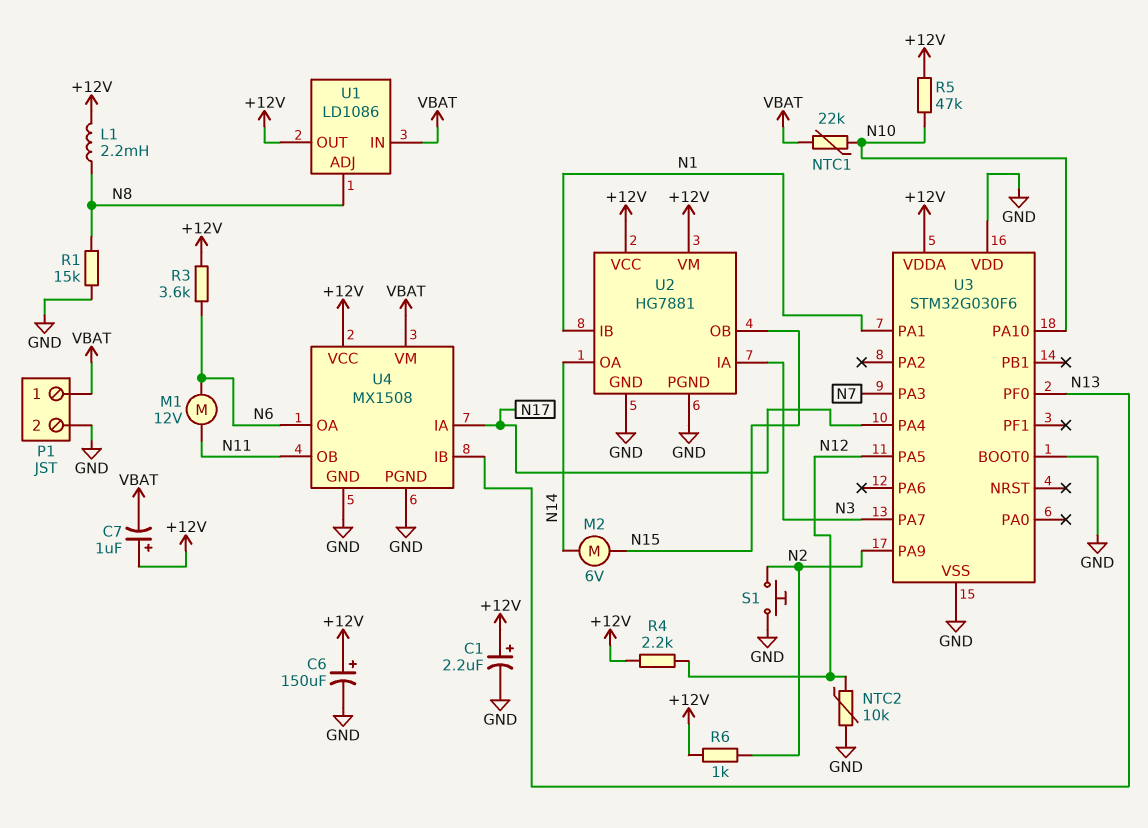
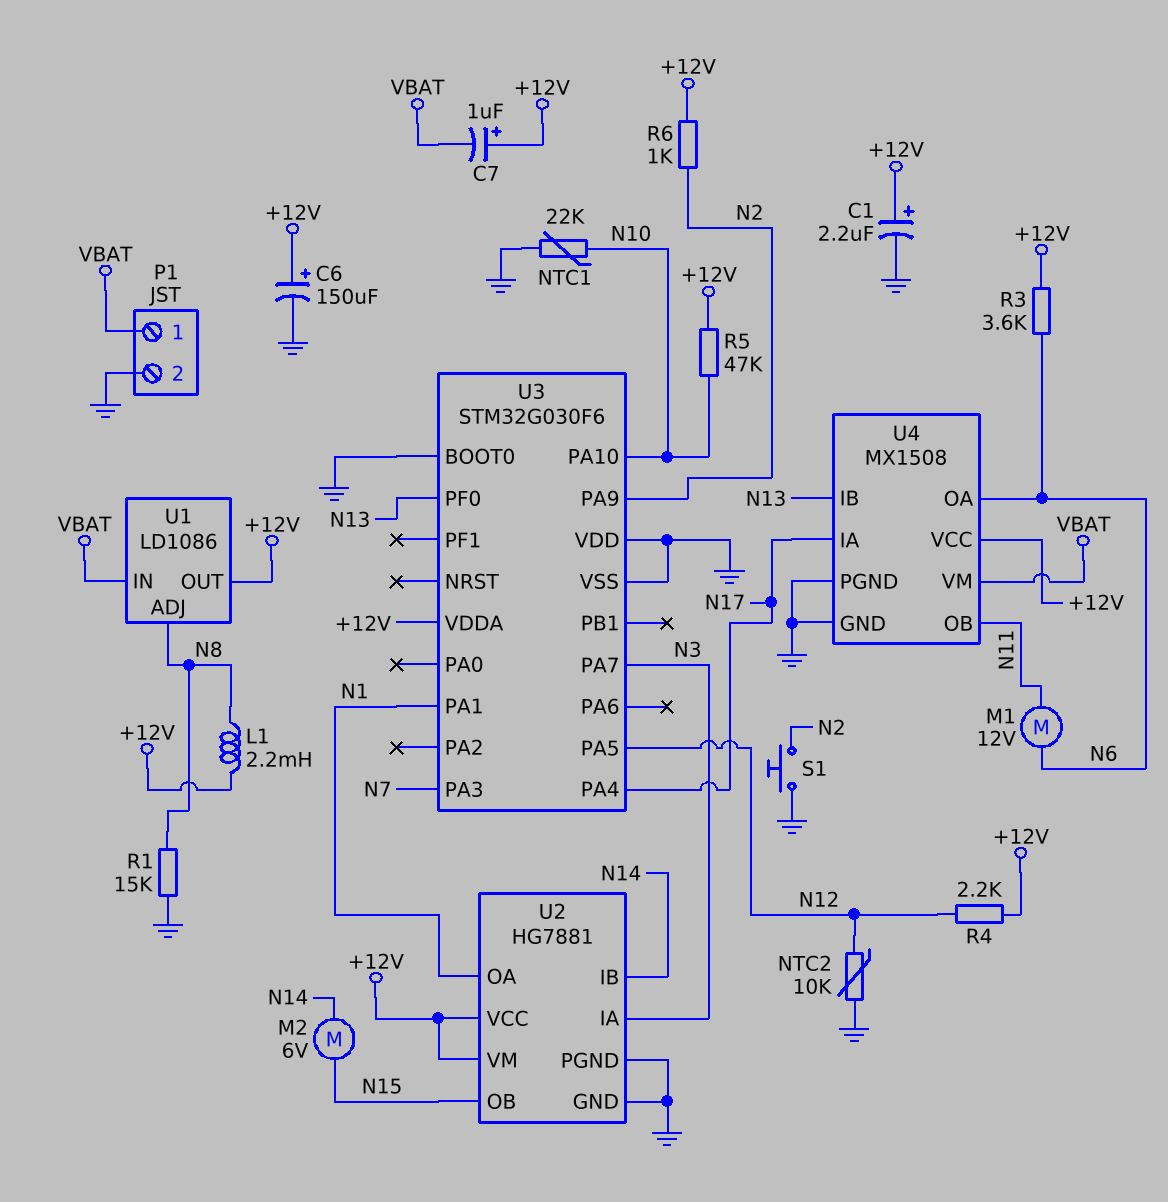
NTC1: 22k (N10, VBAT) -> 22k (GND, N10)
U2 pin IB: N1 -> N14
U2 pin OA: N14 -> N1

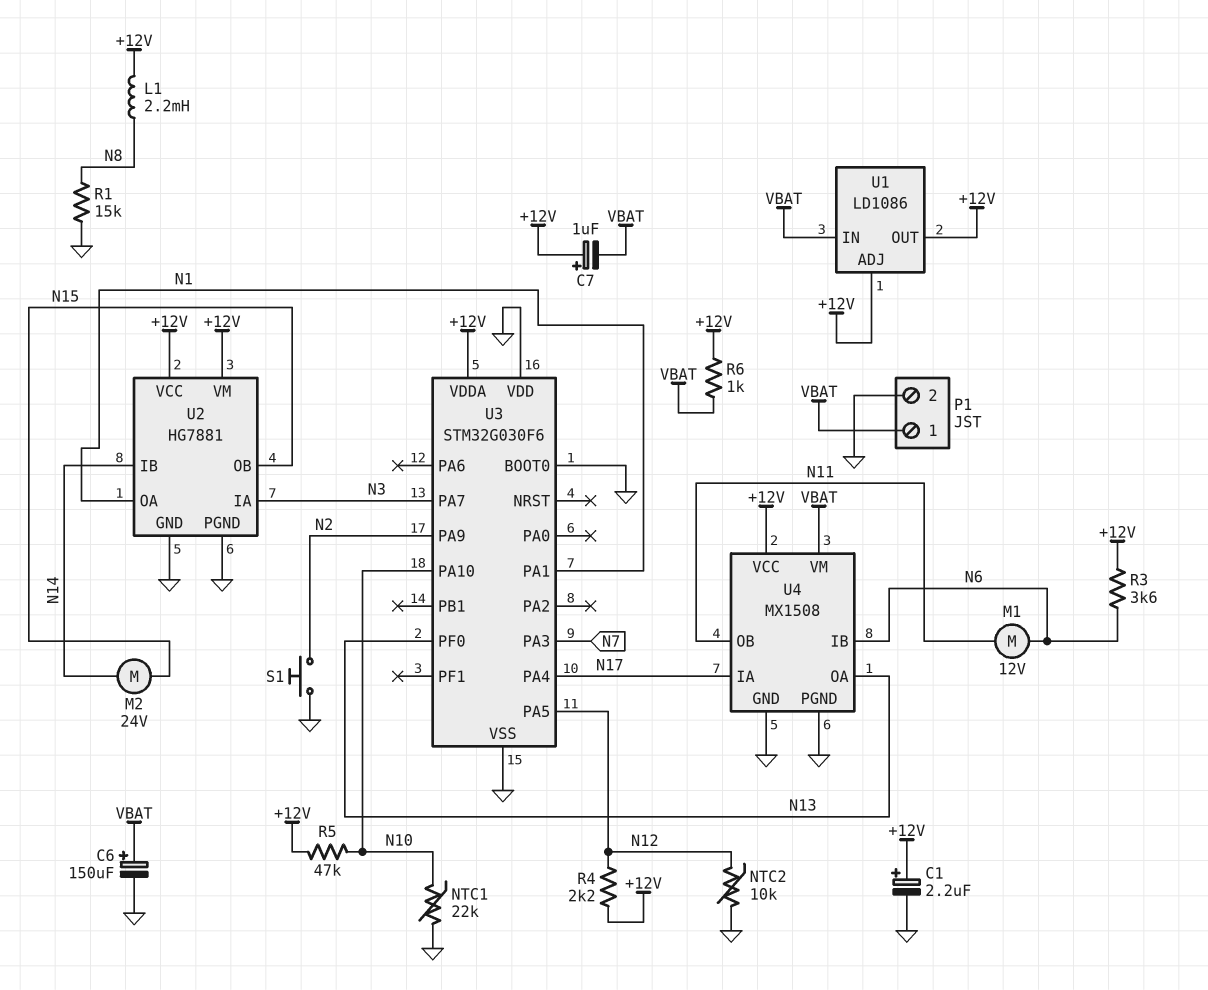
C6: 150uF (plus +12V, minus GND) -> 150uF (plus VBAT, minus GND)
M2: motor 6V (N14, N15) -> motor 24V (N14, N15)
R6: 1k (+12V, N2) -> 1k (+12V, VBAT)
U1 pin ADJ: N8 -> +12V
U4 pin IB: N13 -> N6
U4 pin OA: N6 -> N13

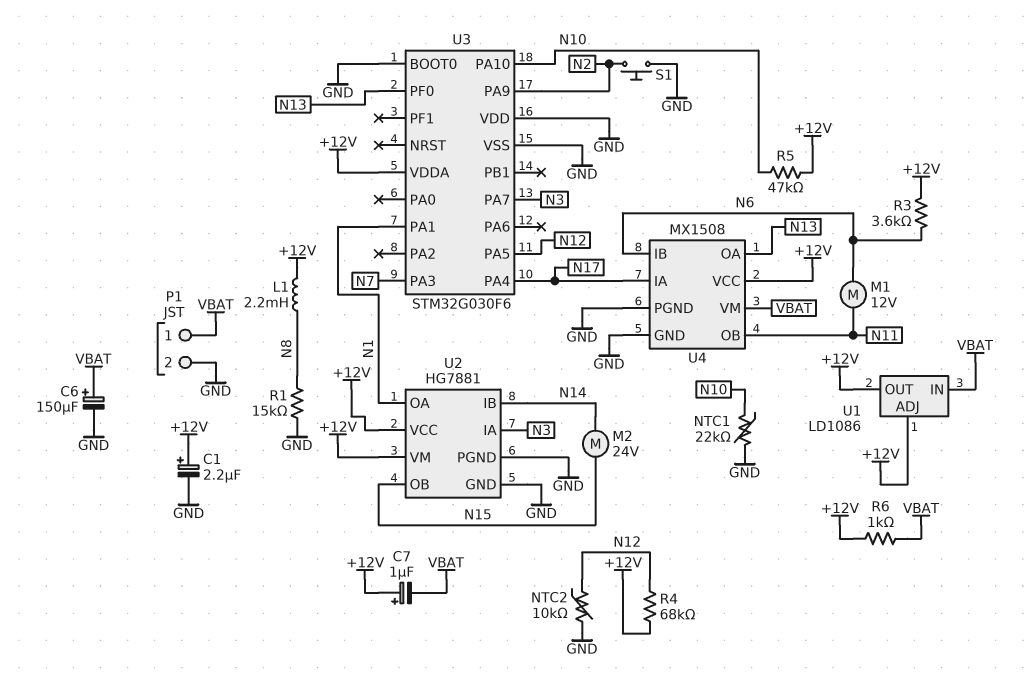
R4: 2.2k (+12V, N12) -> 68k (+12V, N12)

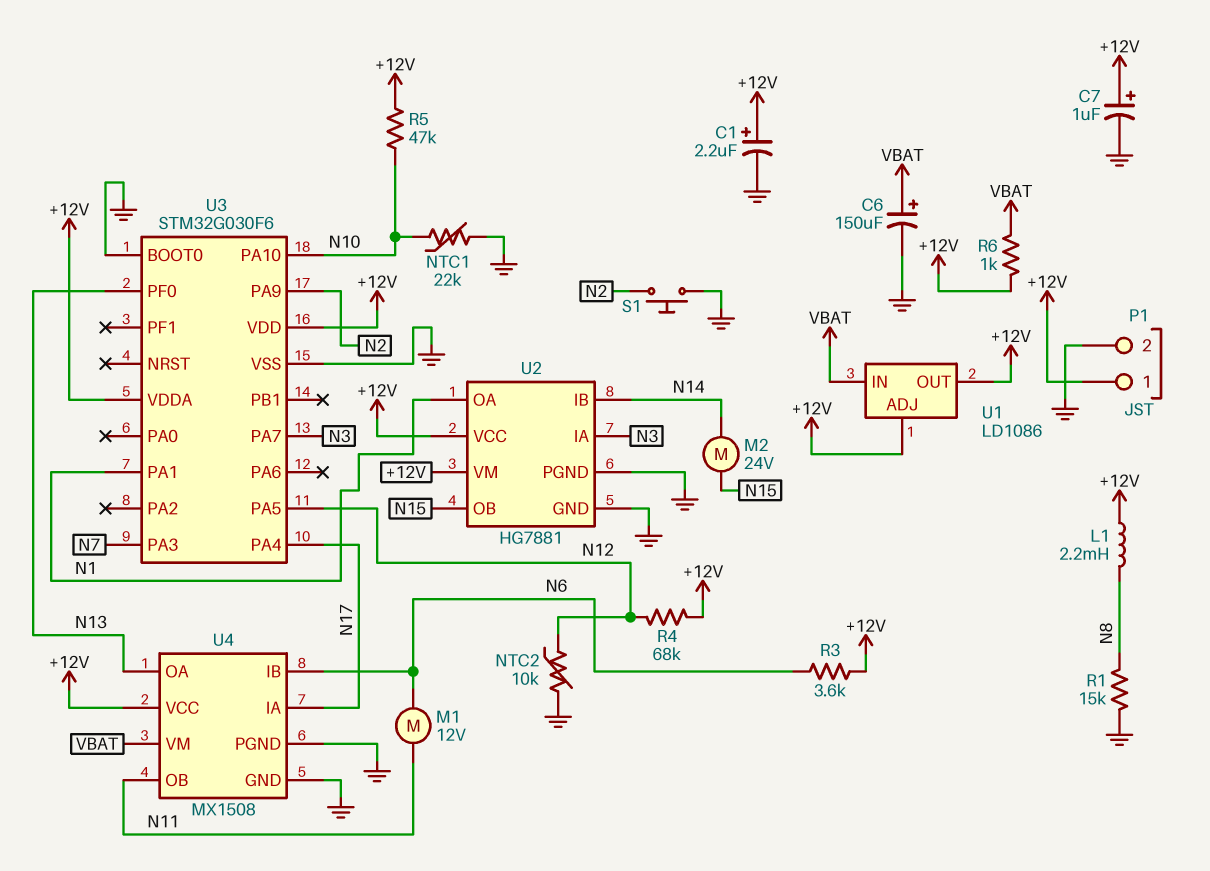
C7: 1uF (plus +12V, minus VBAT) -> 1uF (plus +12V, minus GND)
P1 pin 1: VBAT -> +12V
U3 pin VDD: GND -> +12V

